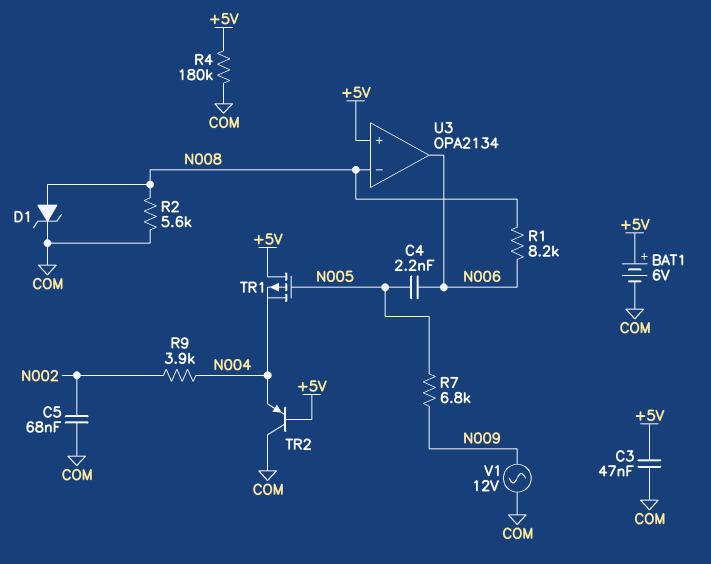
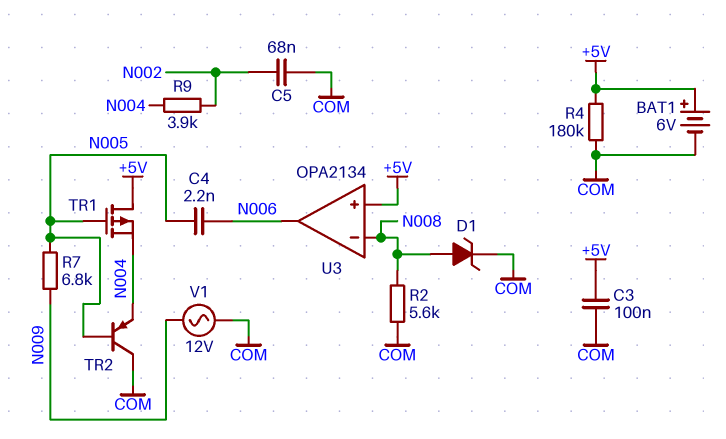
C3: 47nF (+5V, COM) -> 100nF (+5V, COM)
R1: 8.2k (N006, N008) -> none
TR2: PNP (B +5V, C COM, E N004) -> PNP (B N005, C COM, E N004)

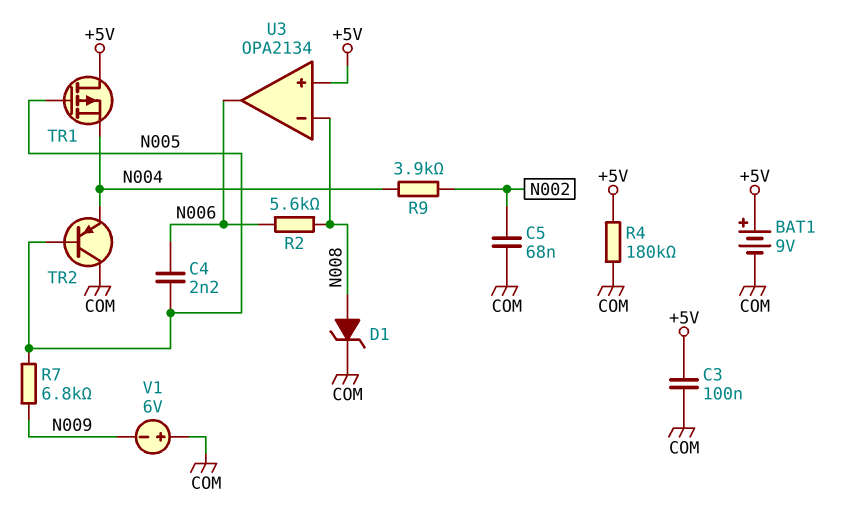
BAT1: 6V (plus +5V, minus COM) -> 9V (plus +5V, minus COM)
R2: 5.6k (COM, N008) -> 5.6k (N006, N008)
V1: AC 12V (COM, N009) -> 6V (plus COM, minus N009)

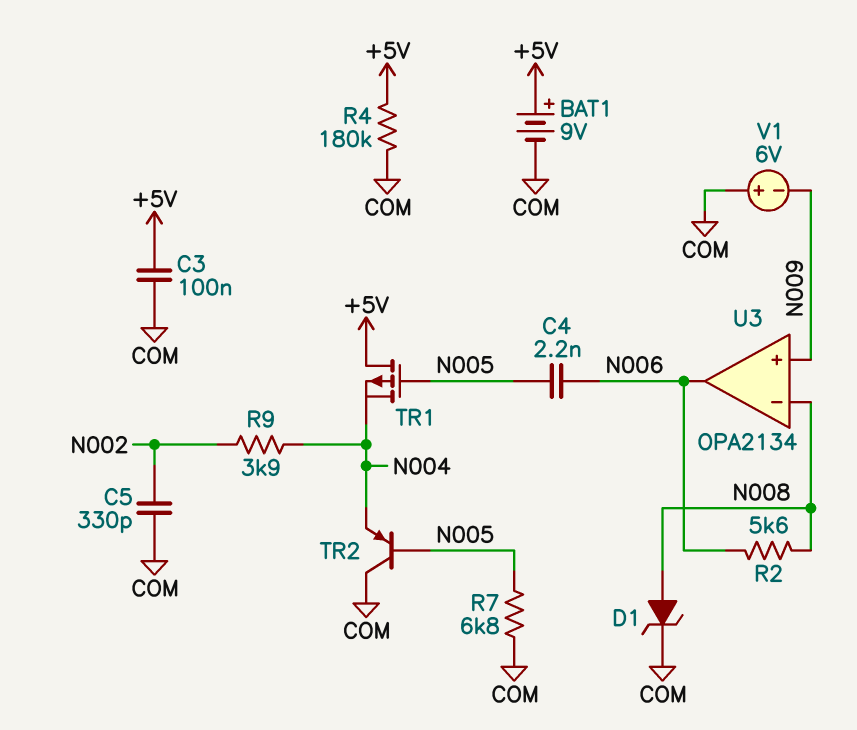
C5: 68nF (COM, N002) -> 330pF (COM, N002)
R7: 6.8k (N005, N009) -> 6.8k (COM, N005)
U3 pin in+: +5V -> N009

